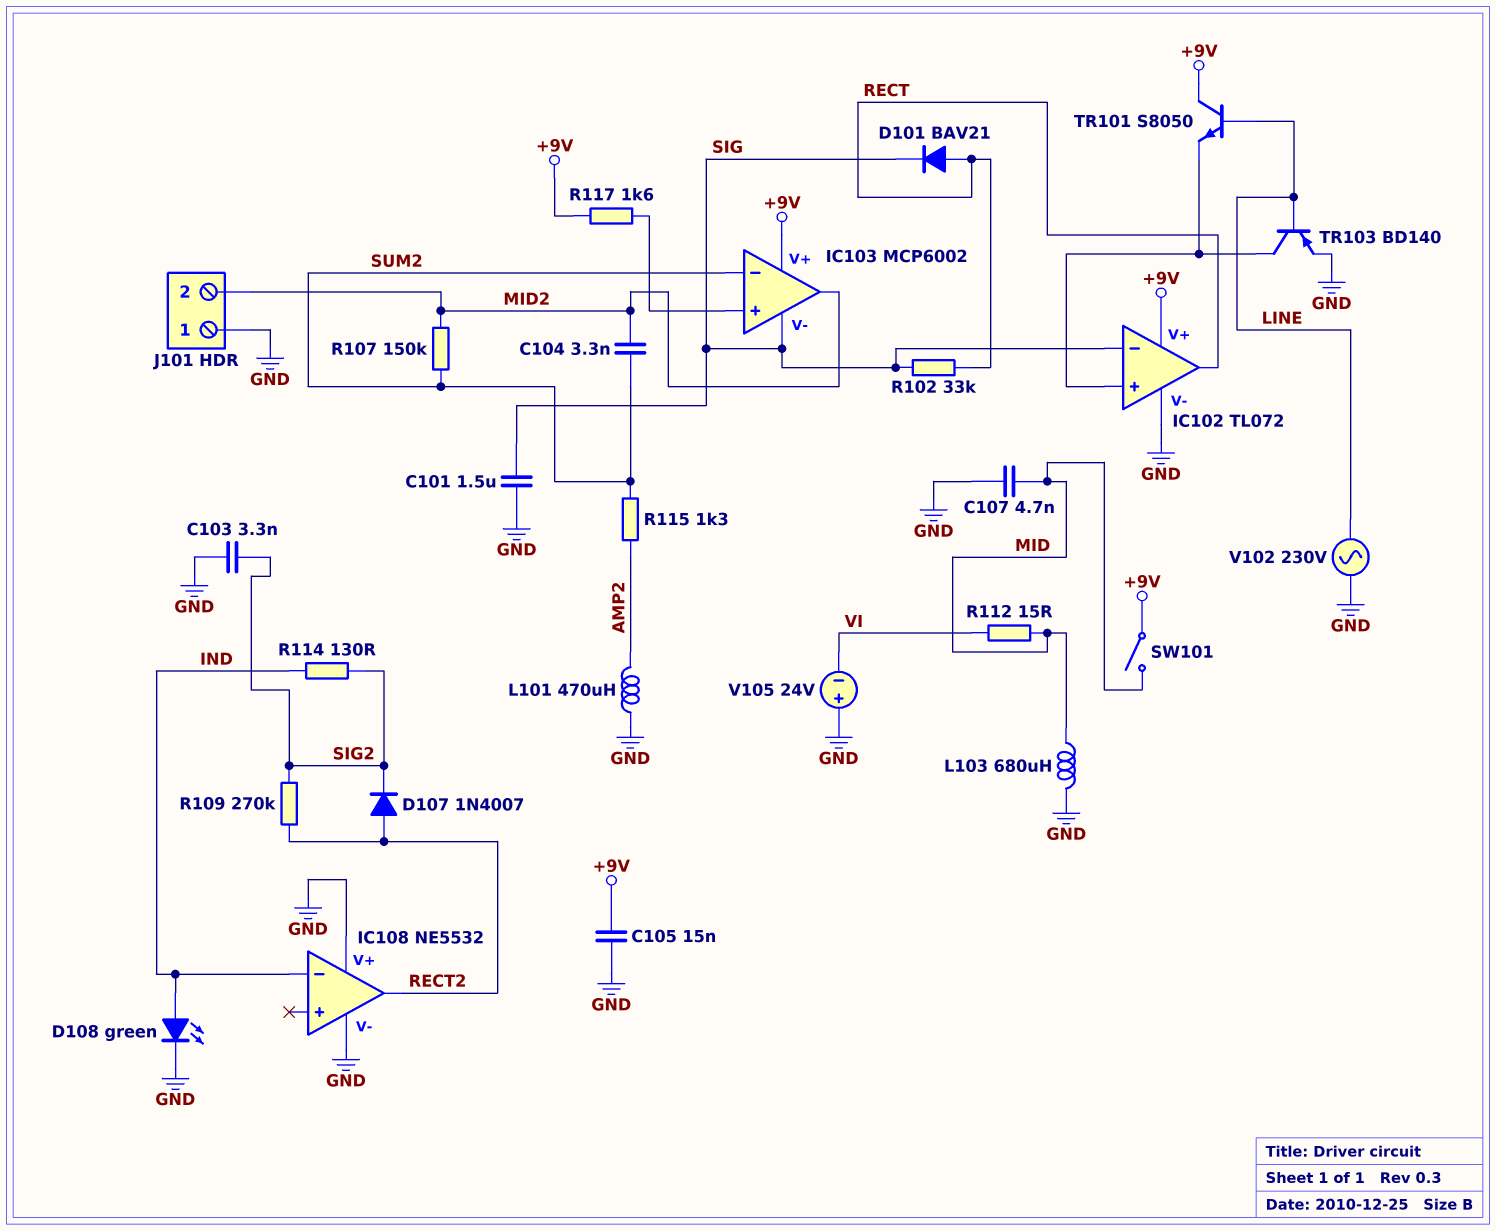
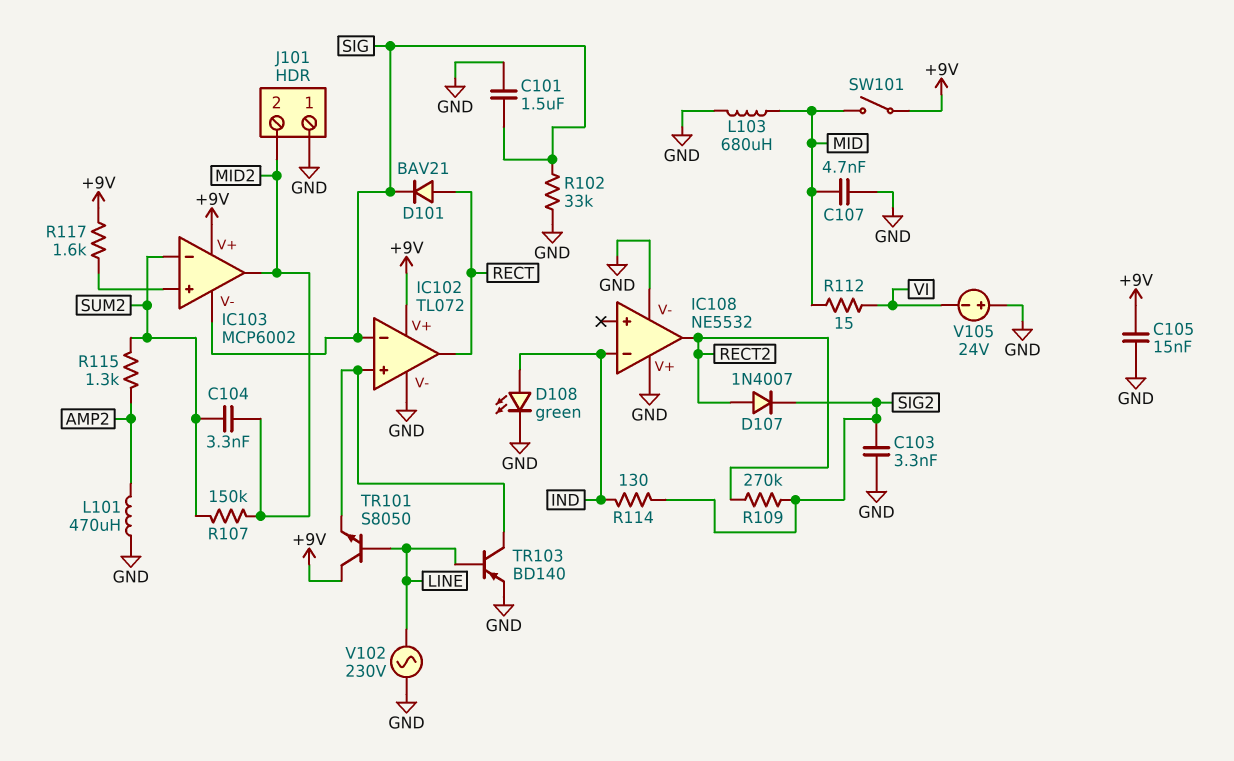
R102: 33k (RECT, SIG) -> 33k (GND, SIG)

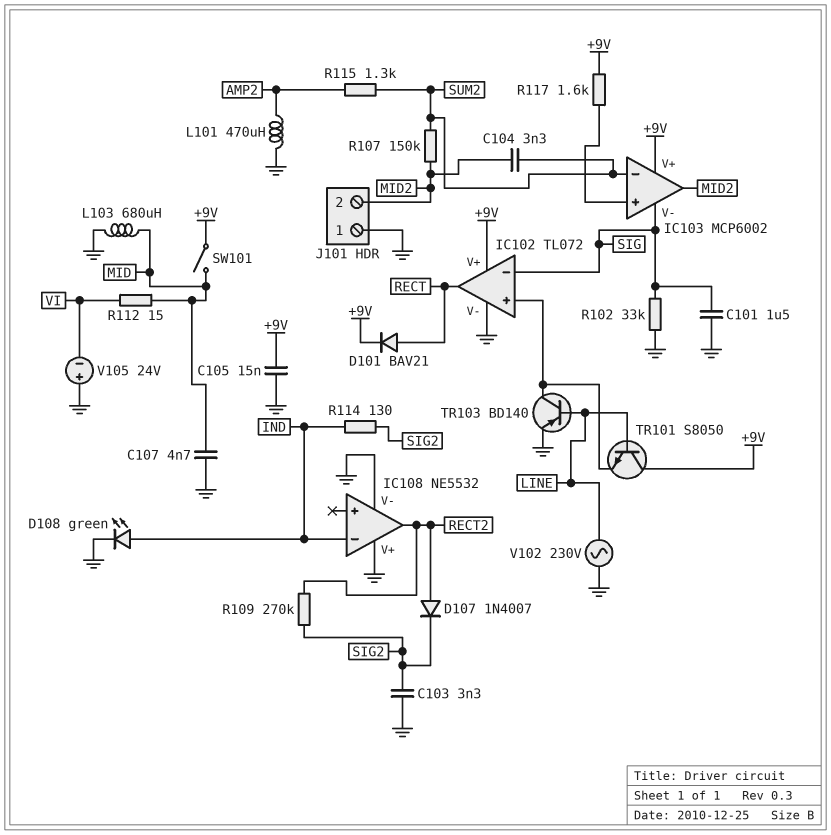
D101: diode BAV21 (A RECT, K SIG) -> diode BAV21 (A RECT, K +9V)

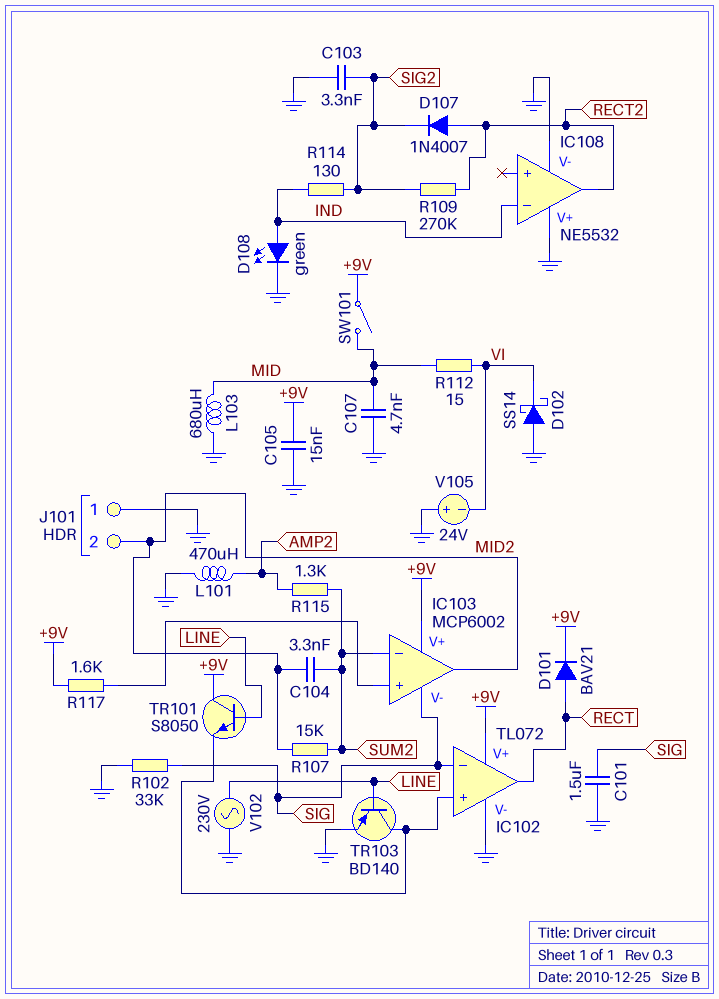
D102: none -> schottky SS14 (A GND, K VI)
R107: 150k (MID2, SUM2) -> 15k (MID2, SUM2)

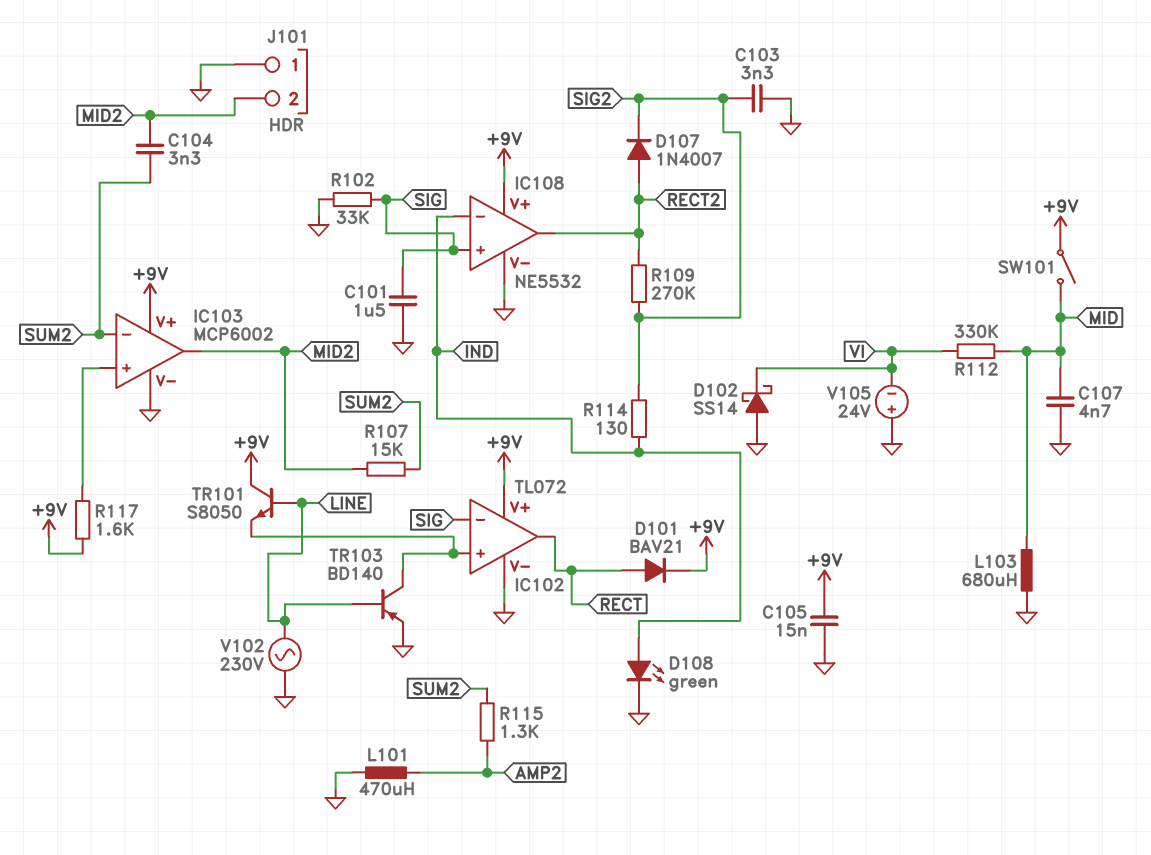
IC103 pin V-: SIG -> GND
IC108 pin V+: GND -> +9V
IC108 pin in+: none -> SIG
R112: 15 (MID, VI) -> 330k (MID, VI)

